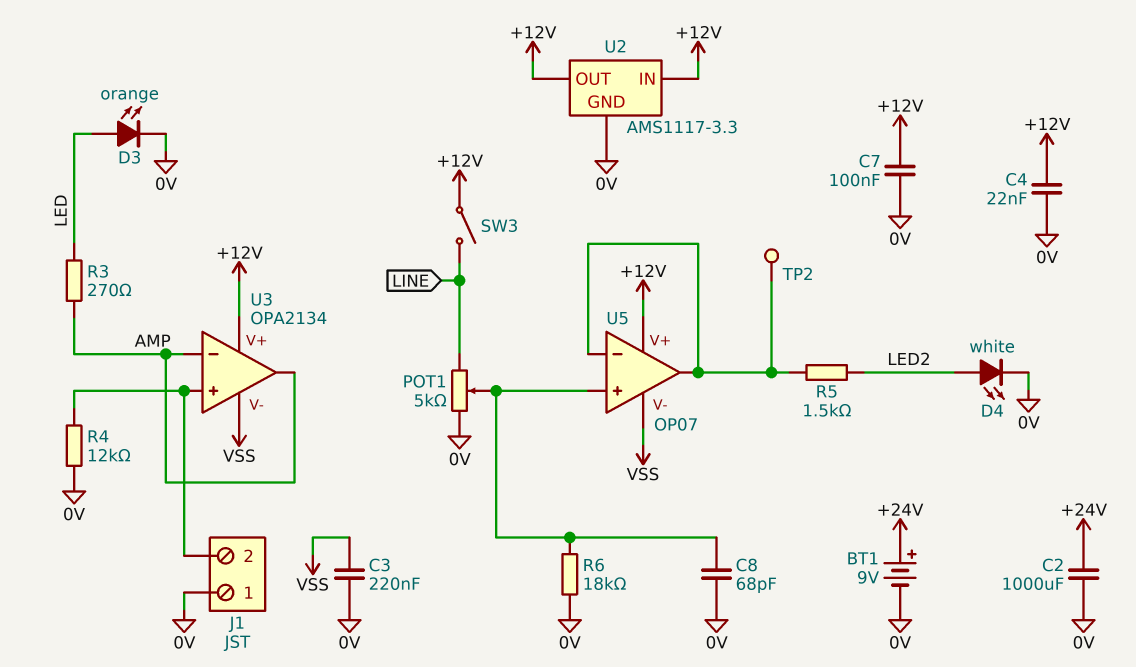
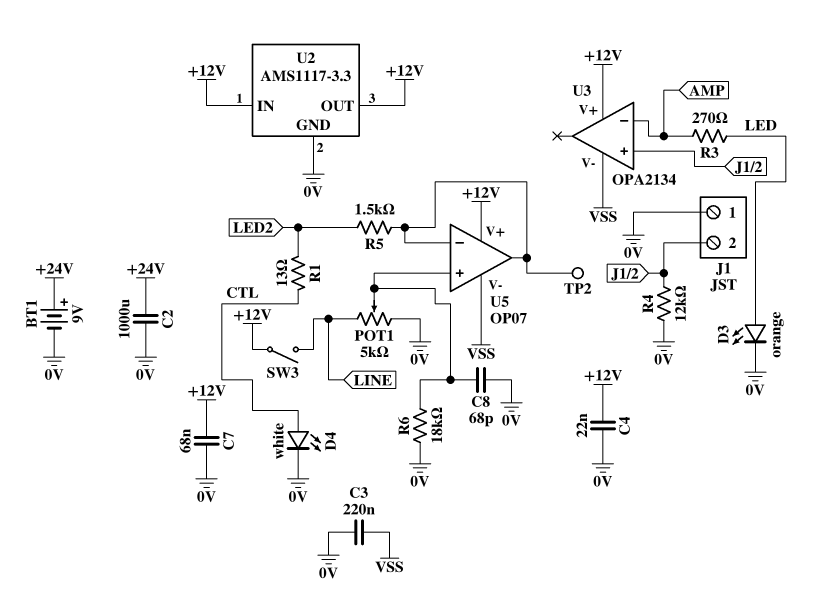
C7: 100nF (+12V, 0V) -> 68nF (+12V, 0V)
D4: LED white (A LED2, K 0V) -> LED white (A CTL, K 0V)
R1: none -> 13 (CTL, LED2)
U3 pin out: AMP -> none

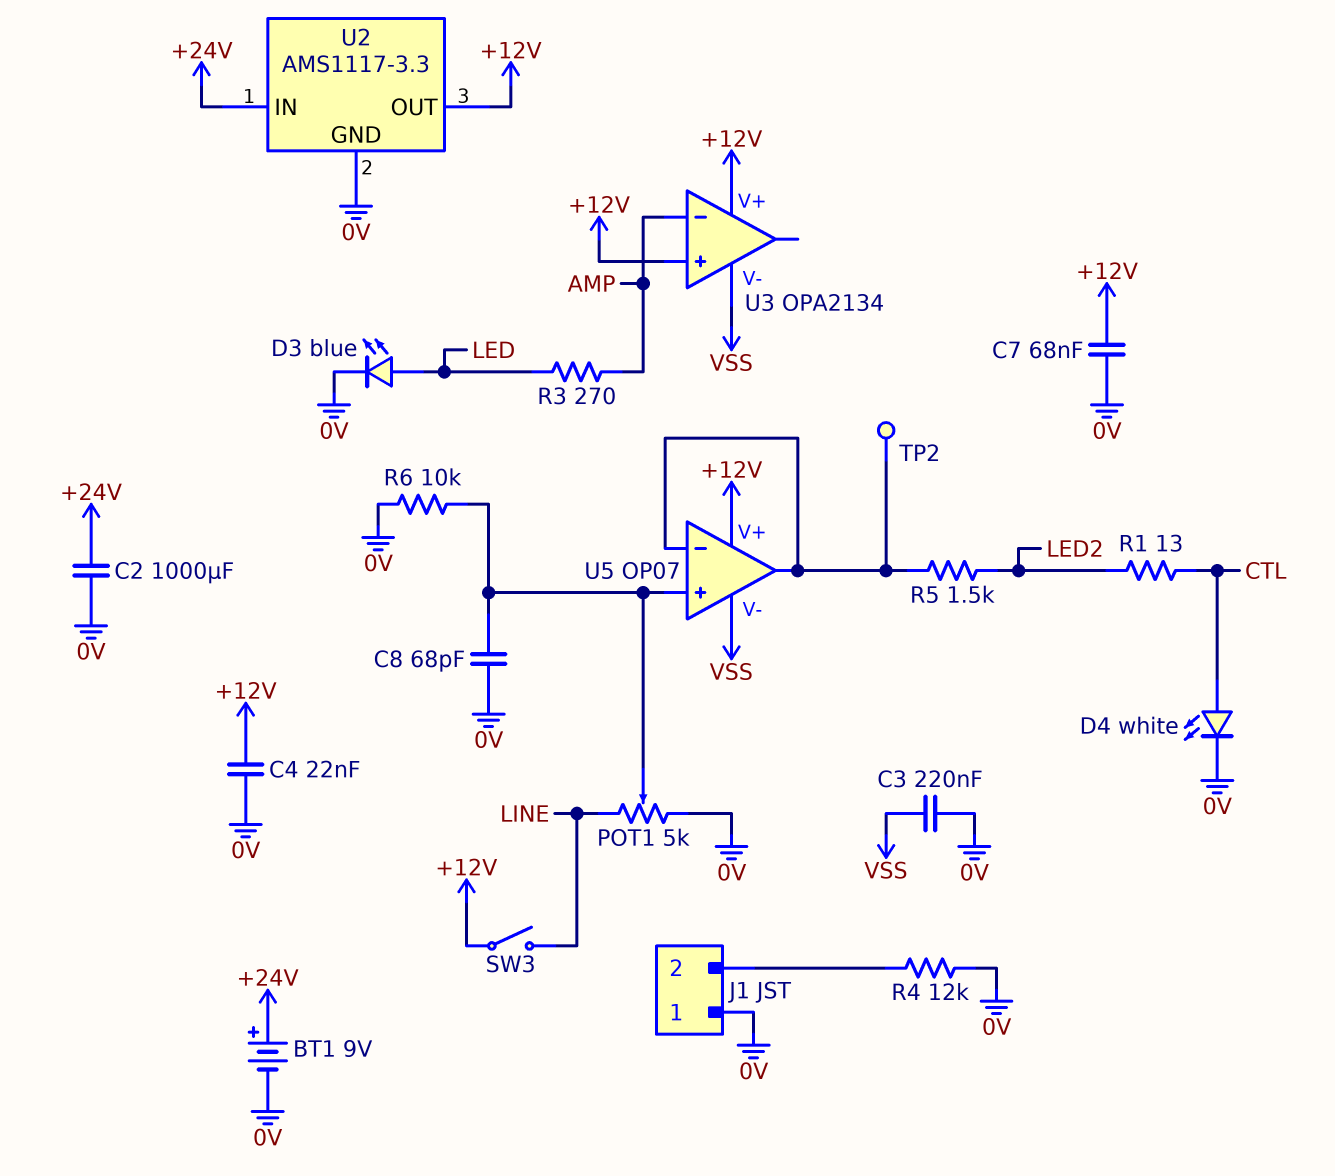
D3: LED orange (A LED, K 0V) -> LED blue (A LED, K 0V)
R6: 18k (0V, U5/in+) -> 10k (0V, U5/in+)
U2 pin IN: +12V -> +24V
U3 pin in+: J1/2 -> +12V

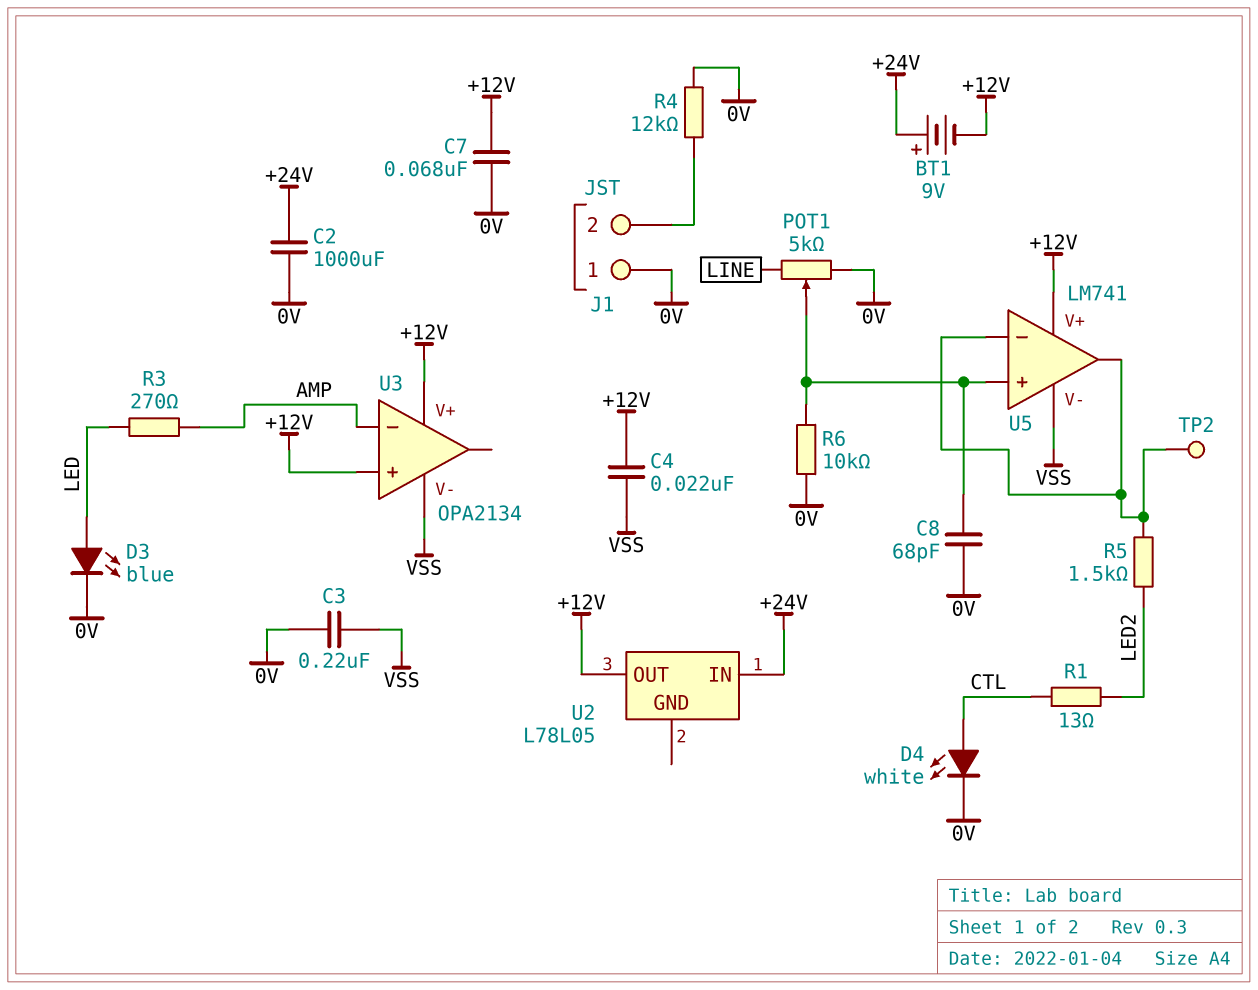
BT1: 9V (plus +24V, minus 0V) -> 9V (plus +24V, minus +12V)
C4: 22nF (+12V, 0V) -> 22nF (+12V, VSS)
SW3: switch (+12V, LINE) -> none
U2: AMS1117-3.3 -> L78L05
U2 pin GND: 0V -> none
U5: OP07 -> LM741

